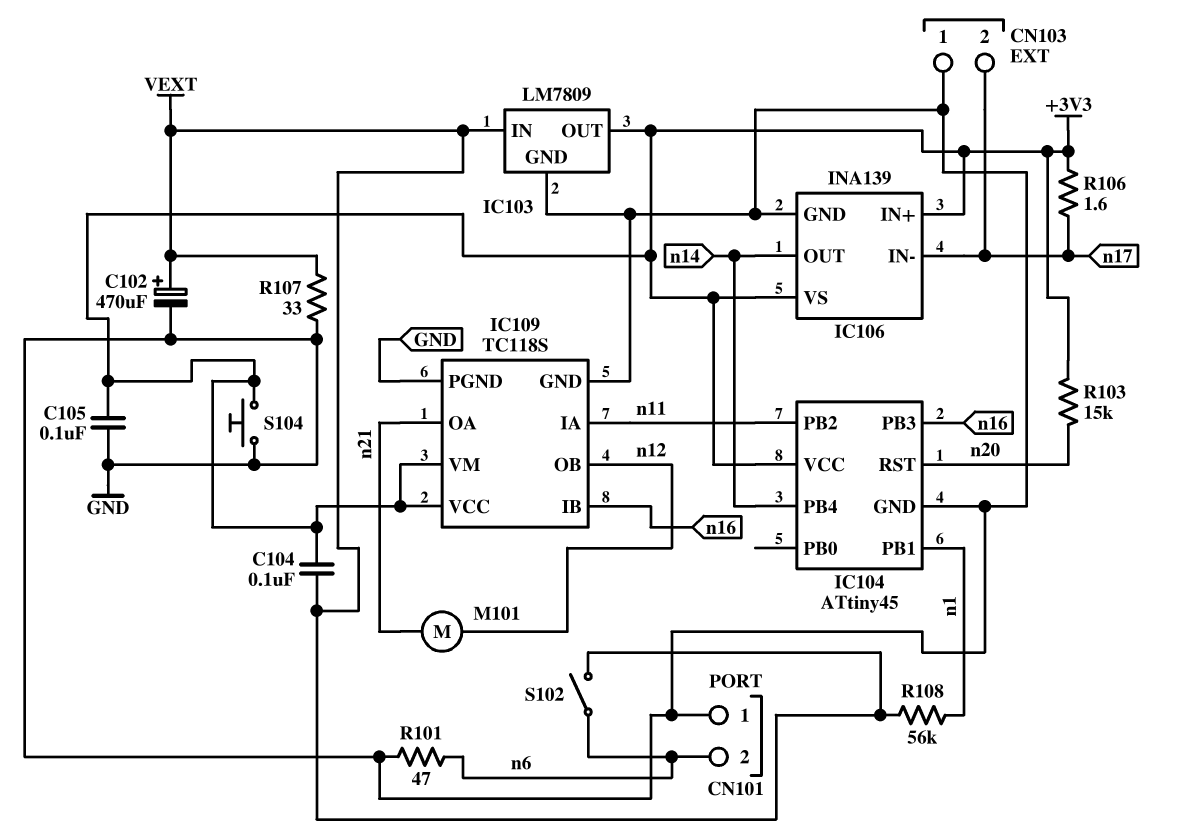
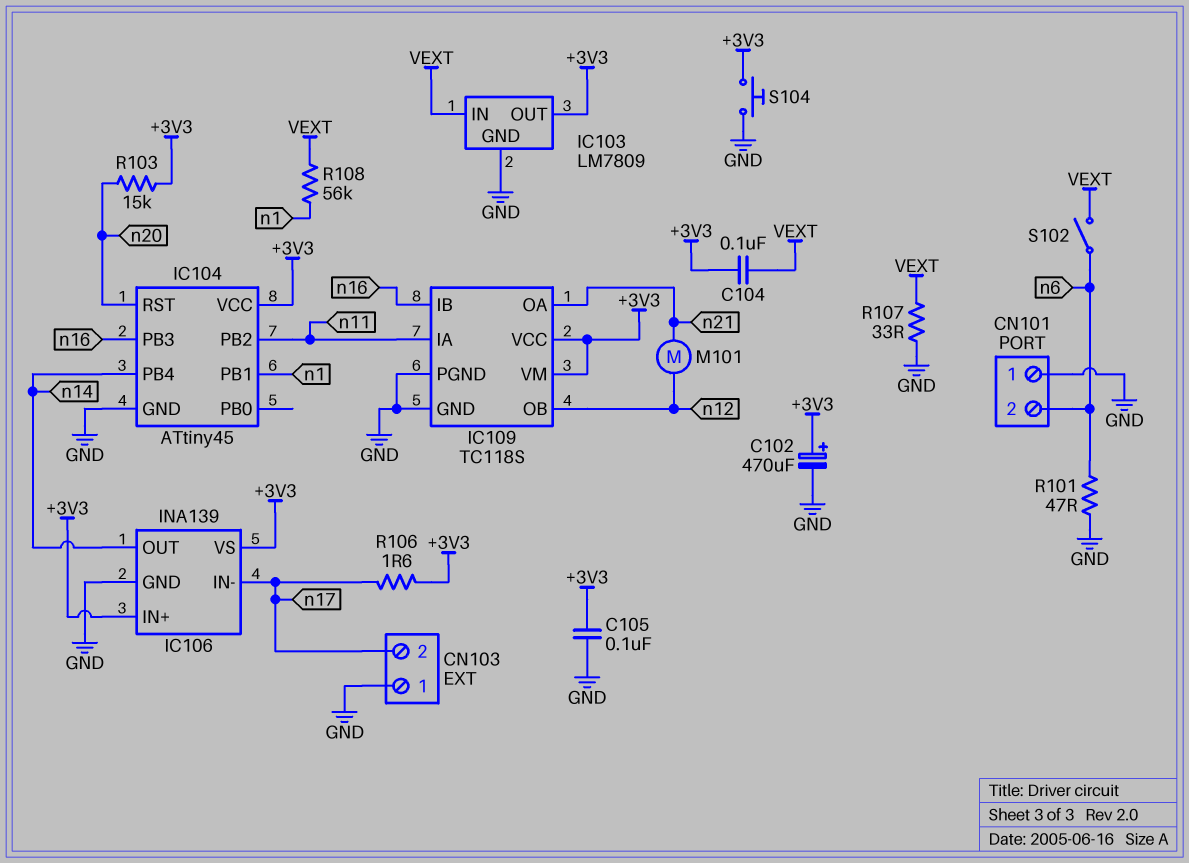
C102: 470uF (plus VEXT, minus GND) -> 470uF (plus +3V3, minus GND)

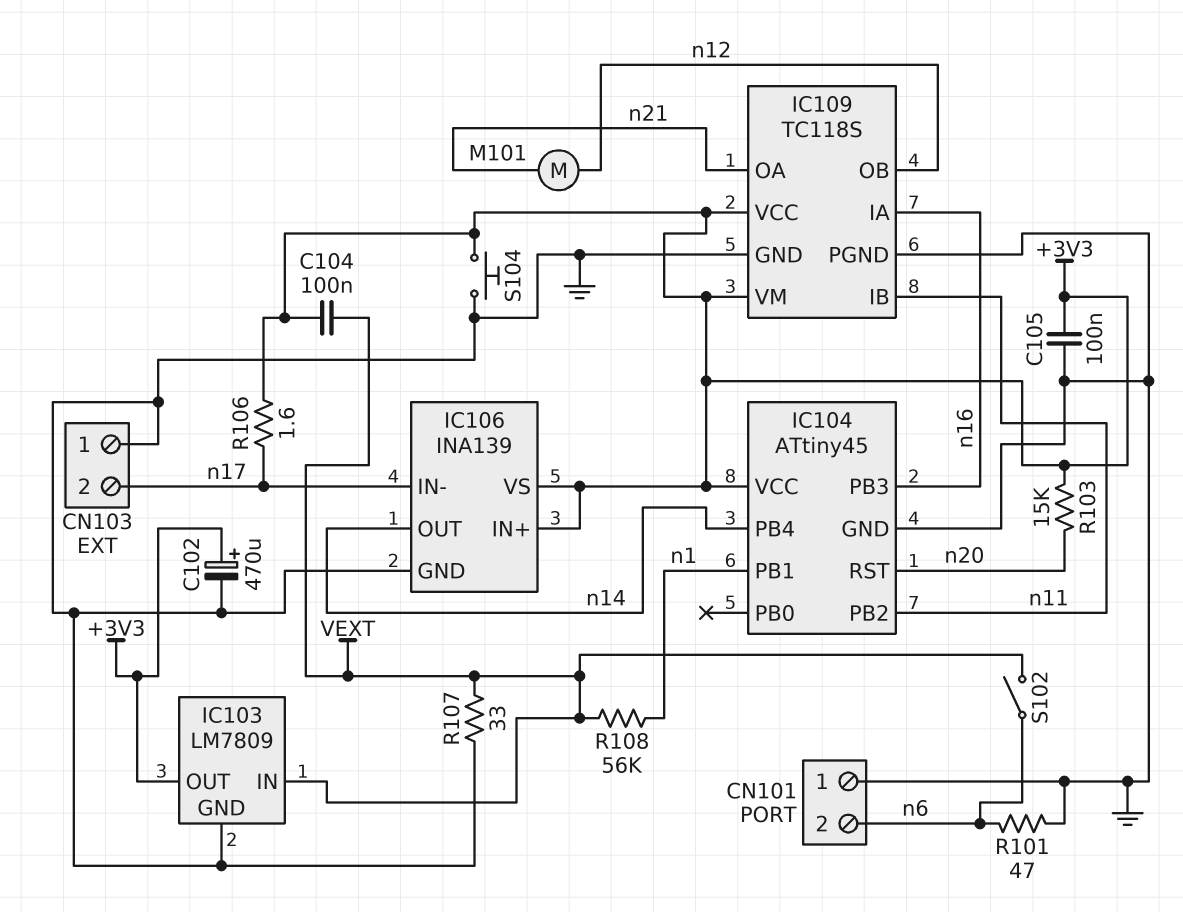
IC109 pin IA: n11 -> n16
IC109 pin IB: n16 -> n11

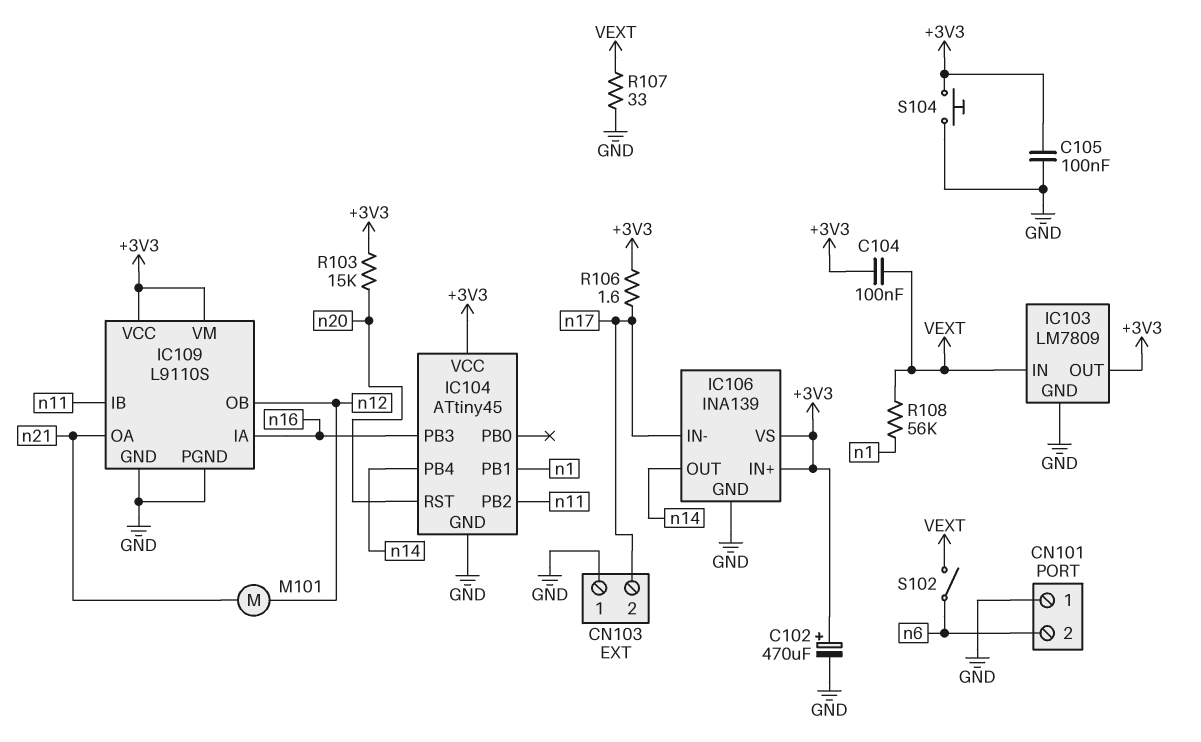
IC109: TC118S -> L9110S
R101: 47 (GND, n6) -> none

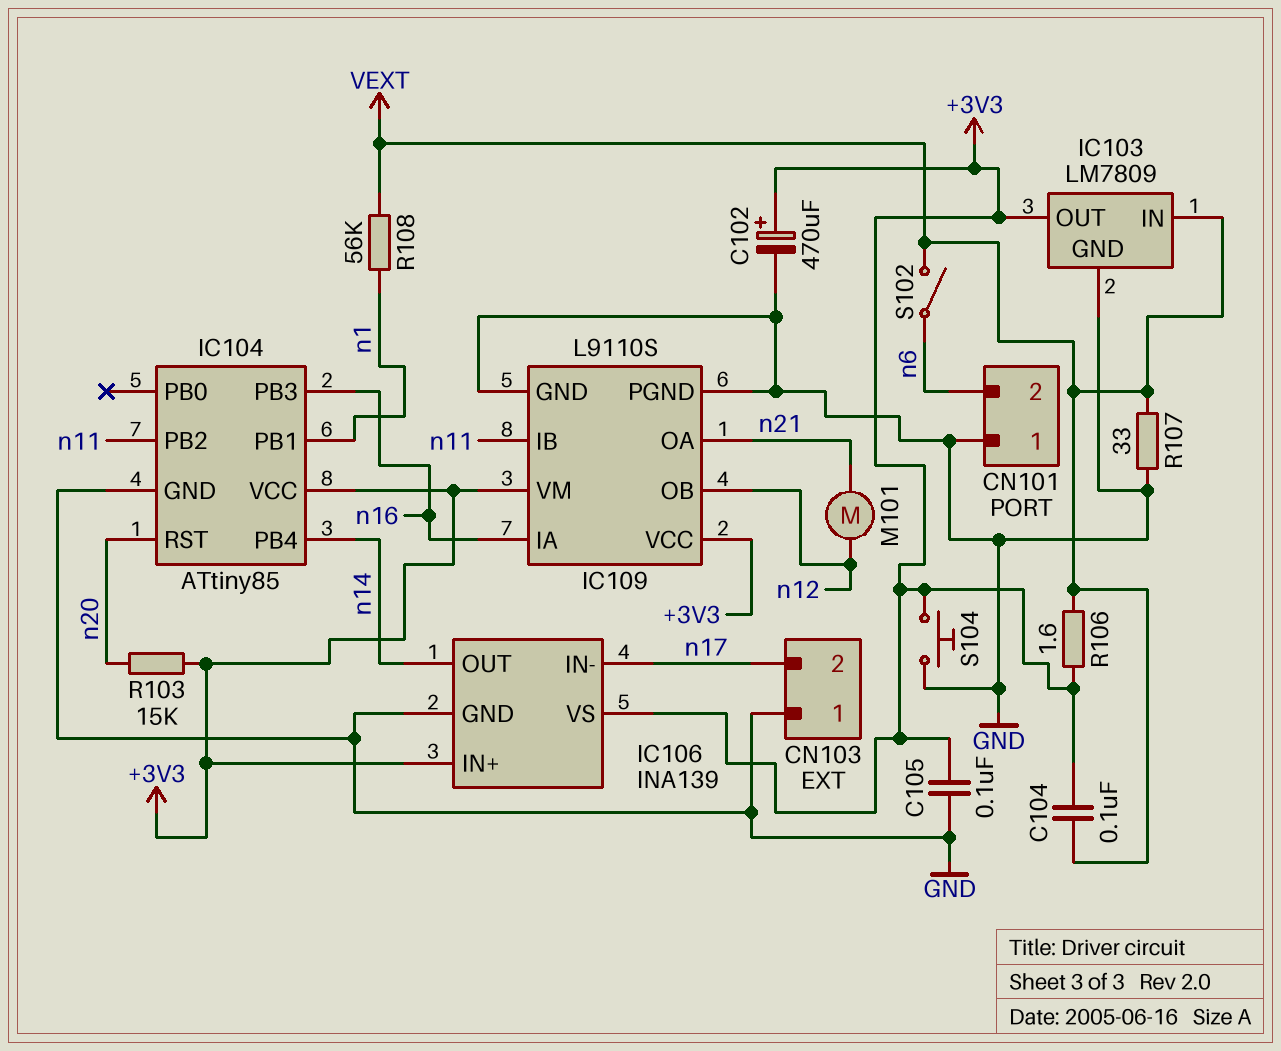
IC104: ATtiny45 -> ATtiny85
R106: 1.6 (+3V3, n17) -> 1.6 (+3V3, VEXT)

